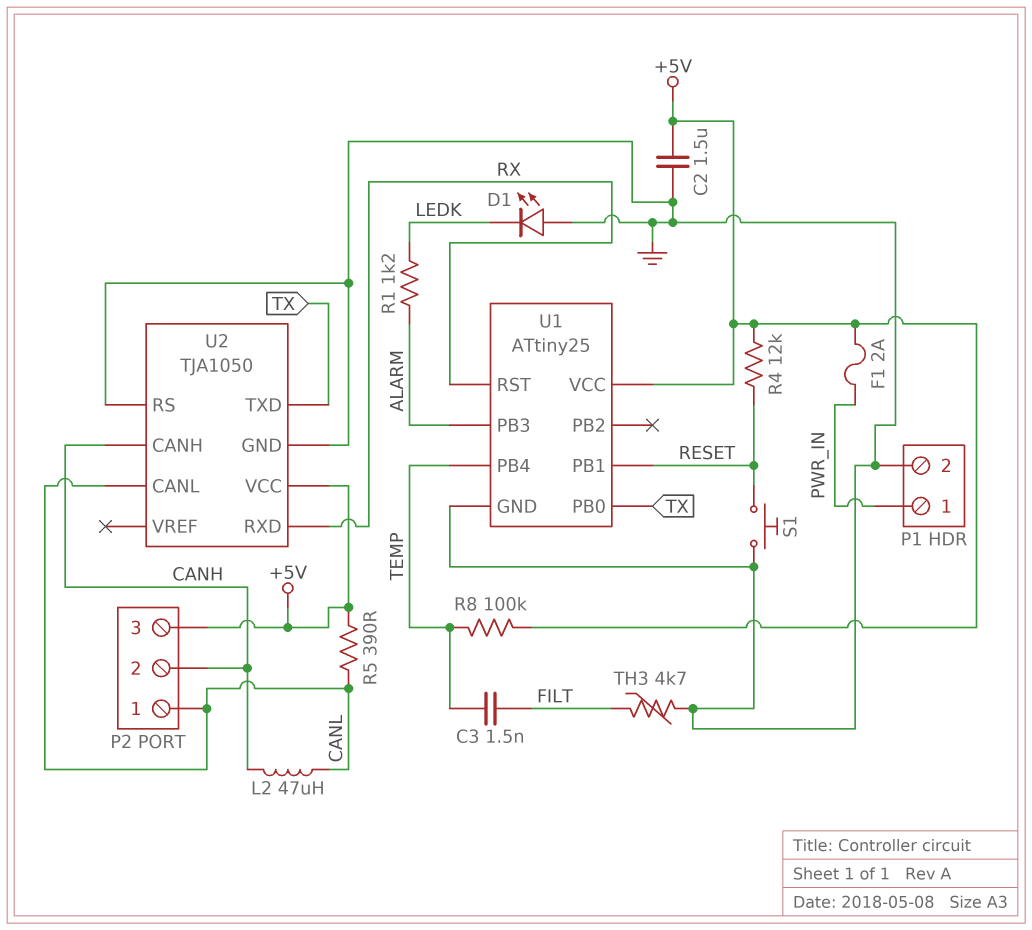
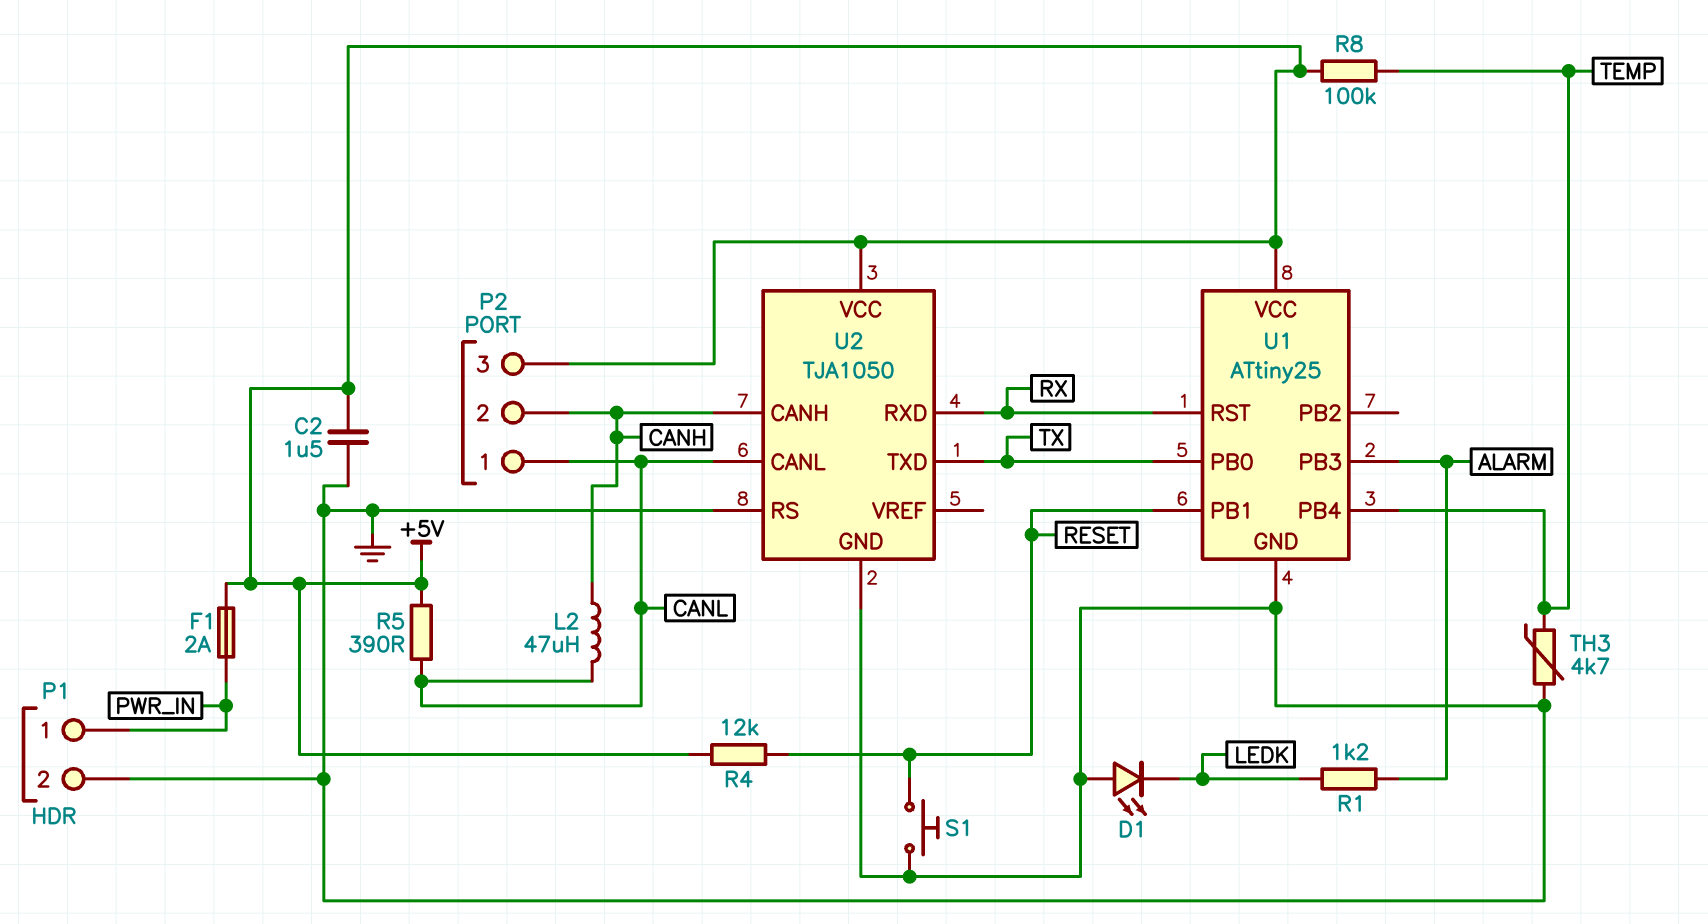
C3: 1.5nF (FILT, TEMP) -> none
TH3: 4.7k (FILT, GND) -> 4.7k (GND, TEMP)

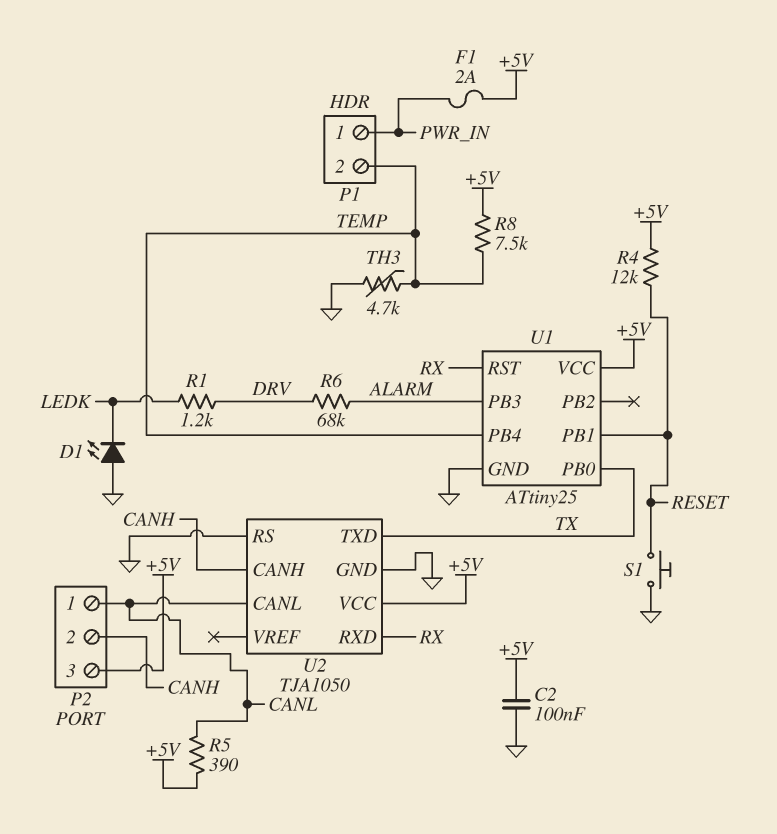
C2: 1.5uF (+5V, GND) -> 100nF (+5V, GND)
L2: 47uH (CANH, CANL) -> none
P1 pin 2: GND -> TEMP
R1: 1.2k (ALARM, LEDK) -> 1.2k (DRV, LEDK)
R6: none -> 68k (ALARM, DRV)
R8: 100k (+5V, TEMP) -> 7.5k (+5V, TEMP)

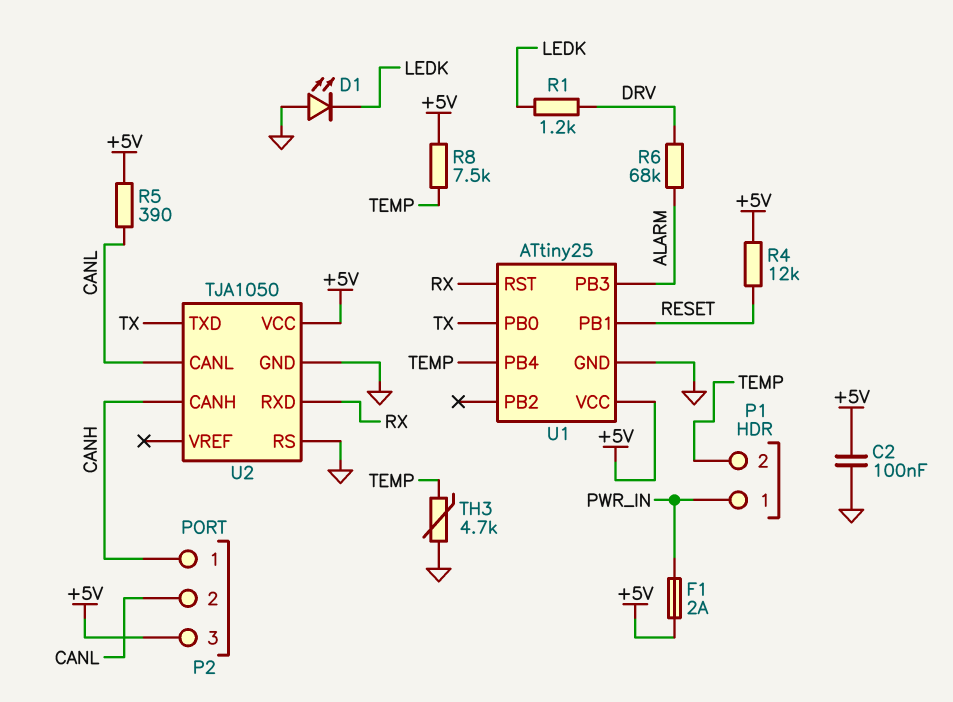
P2 pin 1: CANL -> CANH
P2 pin 2: CANH -> CANL
S1: button (GND, RESET) -> none

